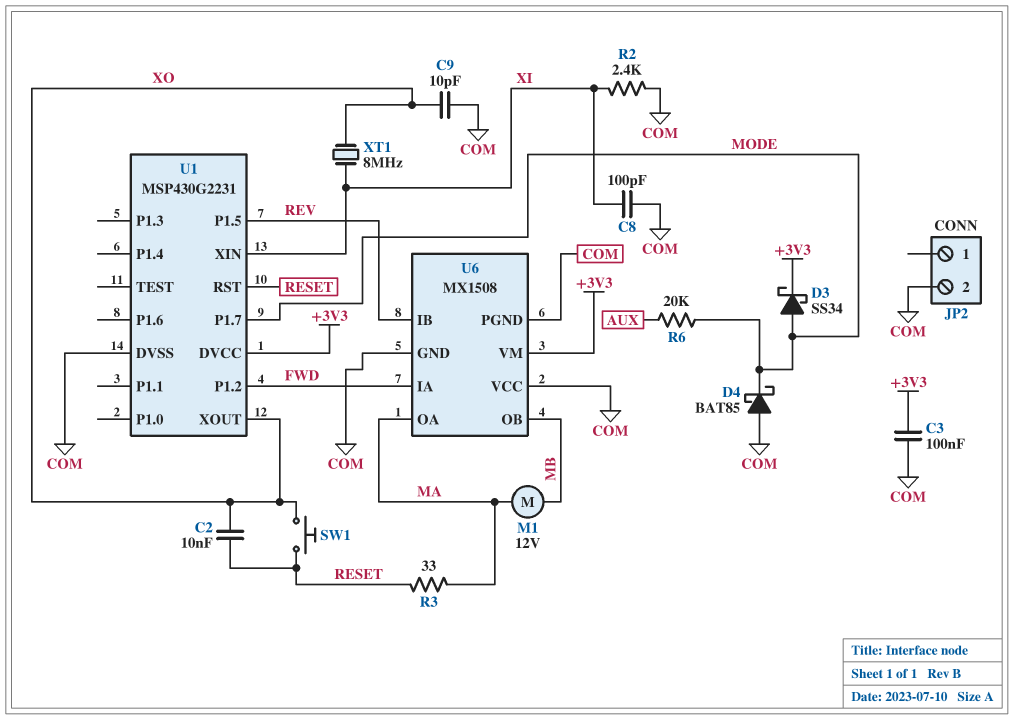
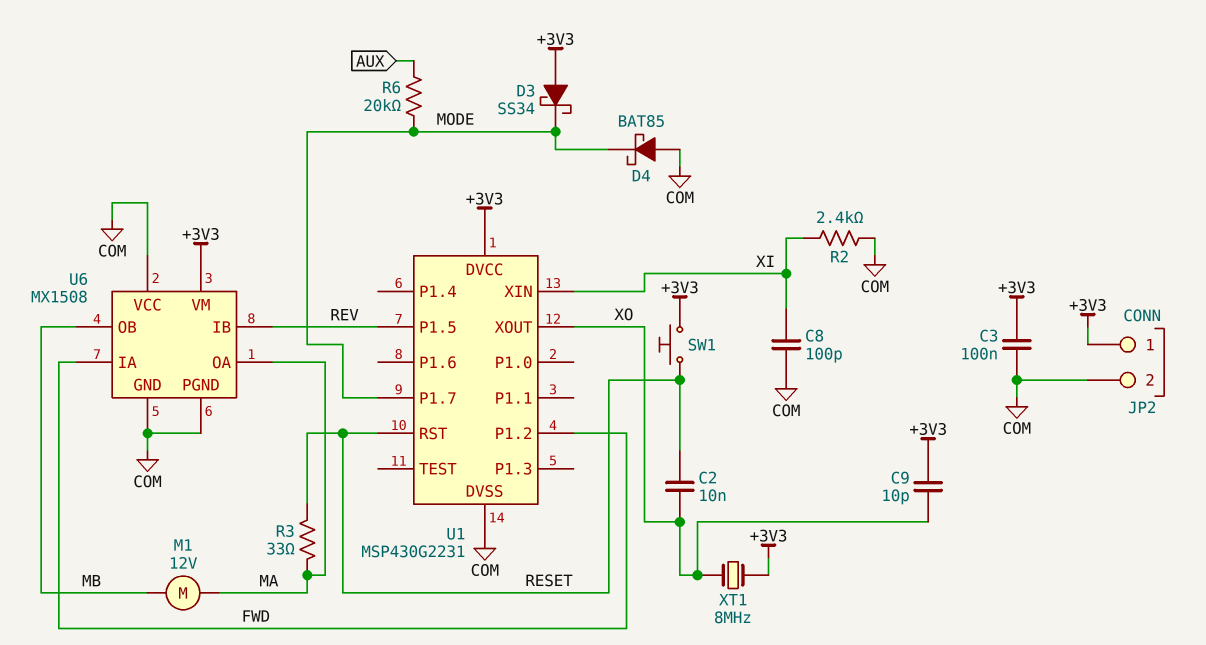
C9: 10pF (COM, XO) -> 10pF (+3V3, XO)
D3: schottky SS34 (A MODE, K +3V3) -> schottky SS34 (A +3V3, K MODE)
JP2 pin 1: none -> +3V3
SW1: button (RESET, XO) -> button (+3V3, RESET)
XT1: 8MHz (XI, XO) -> 8MHz (+3V3, XO)

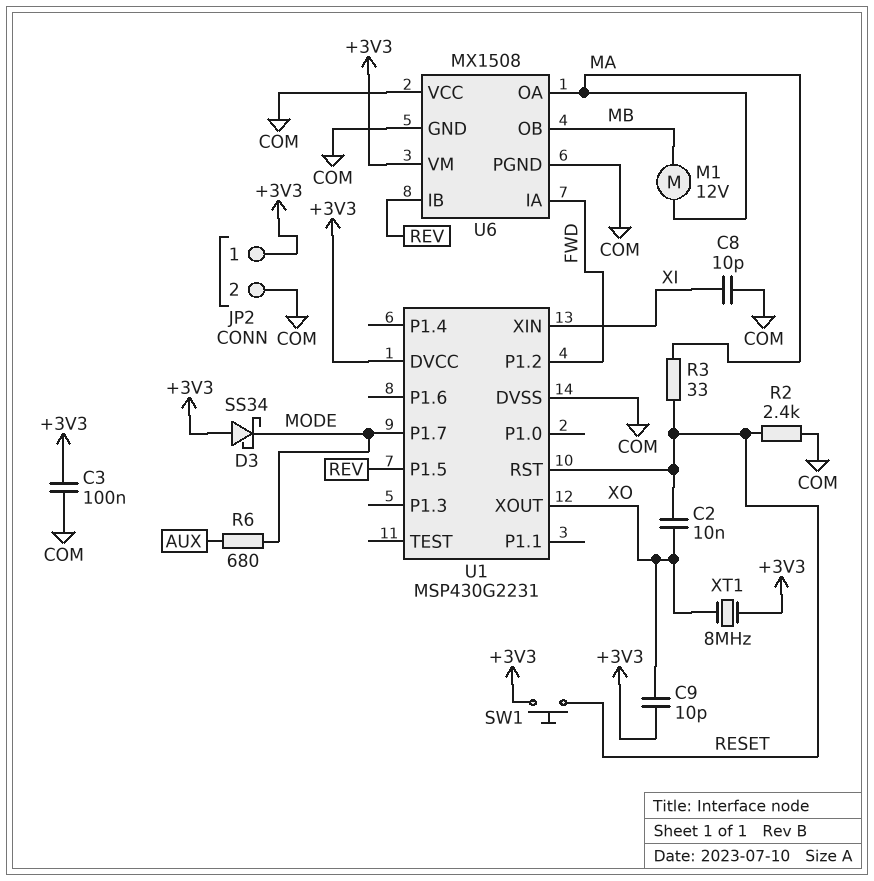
C8: 100pF (COM, XI) -> 10pF (COM, XI)
D4: schottky BAT85 (A COM, K MODE) -> none
R2: 2.4k (COM, XI) -> 2.4k (COM, RESET)
R6: 20k (AUX, MODE) -> 680 (AUX, MODE)

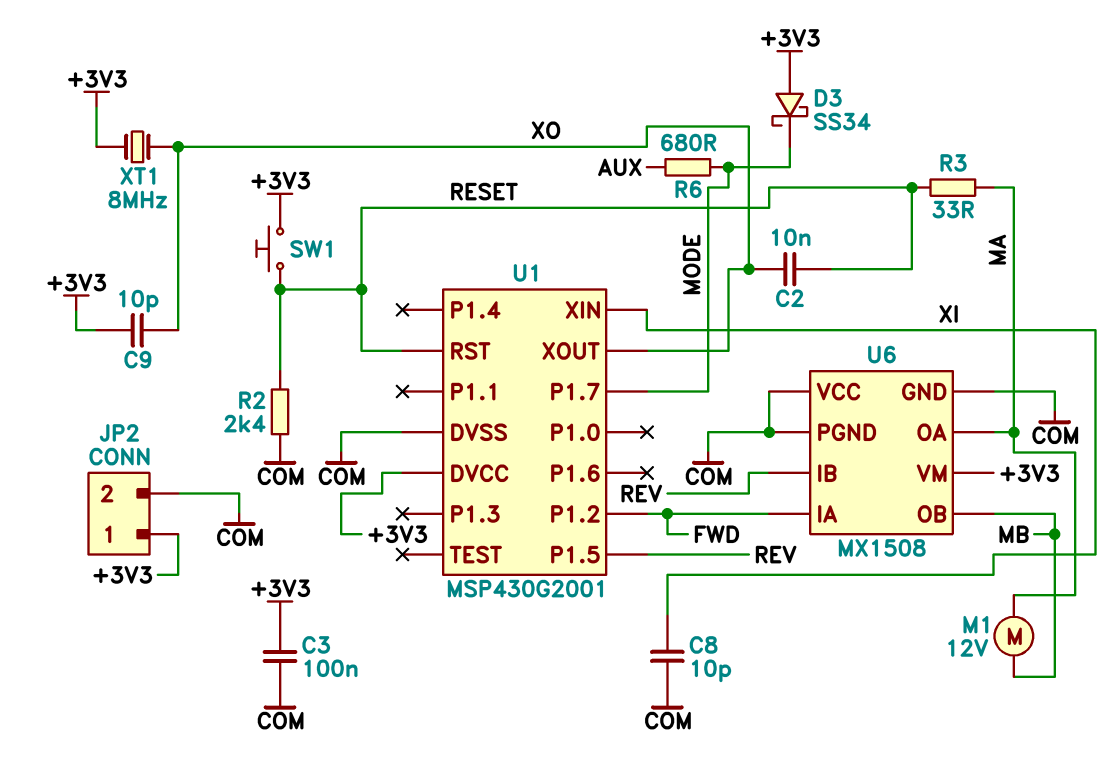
U1: MSP430G2231 -> MSP430G2001

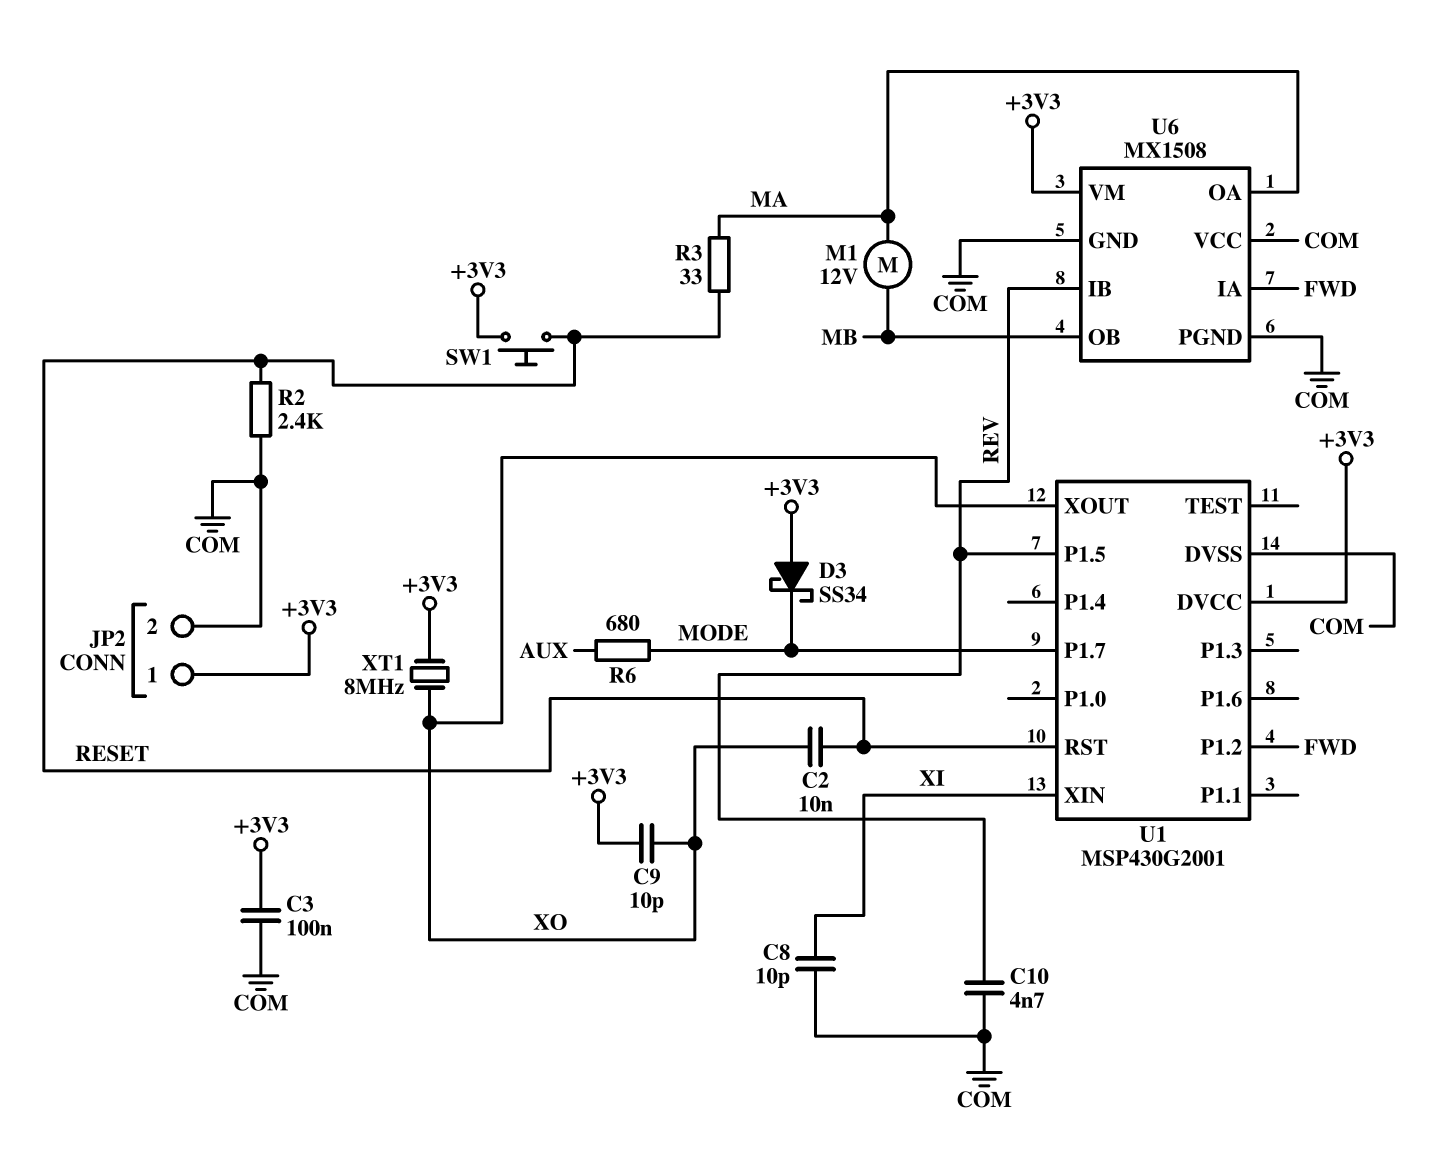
C10: none -> 4.7nF (COM, REV)

